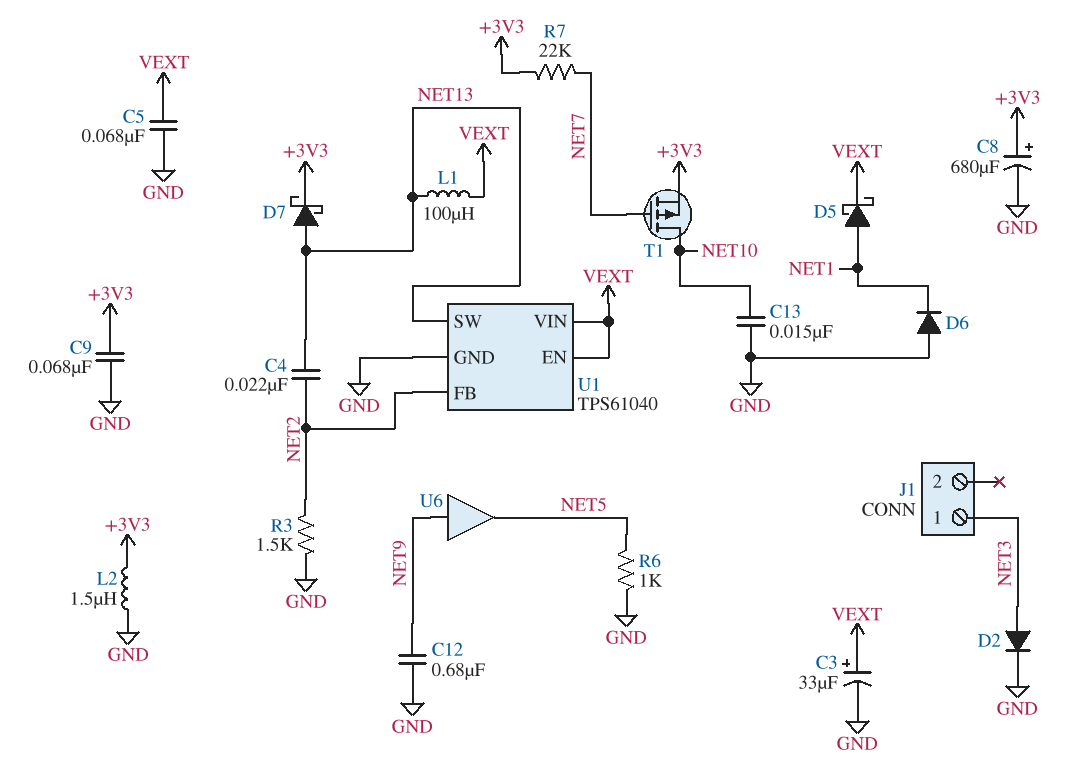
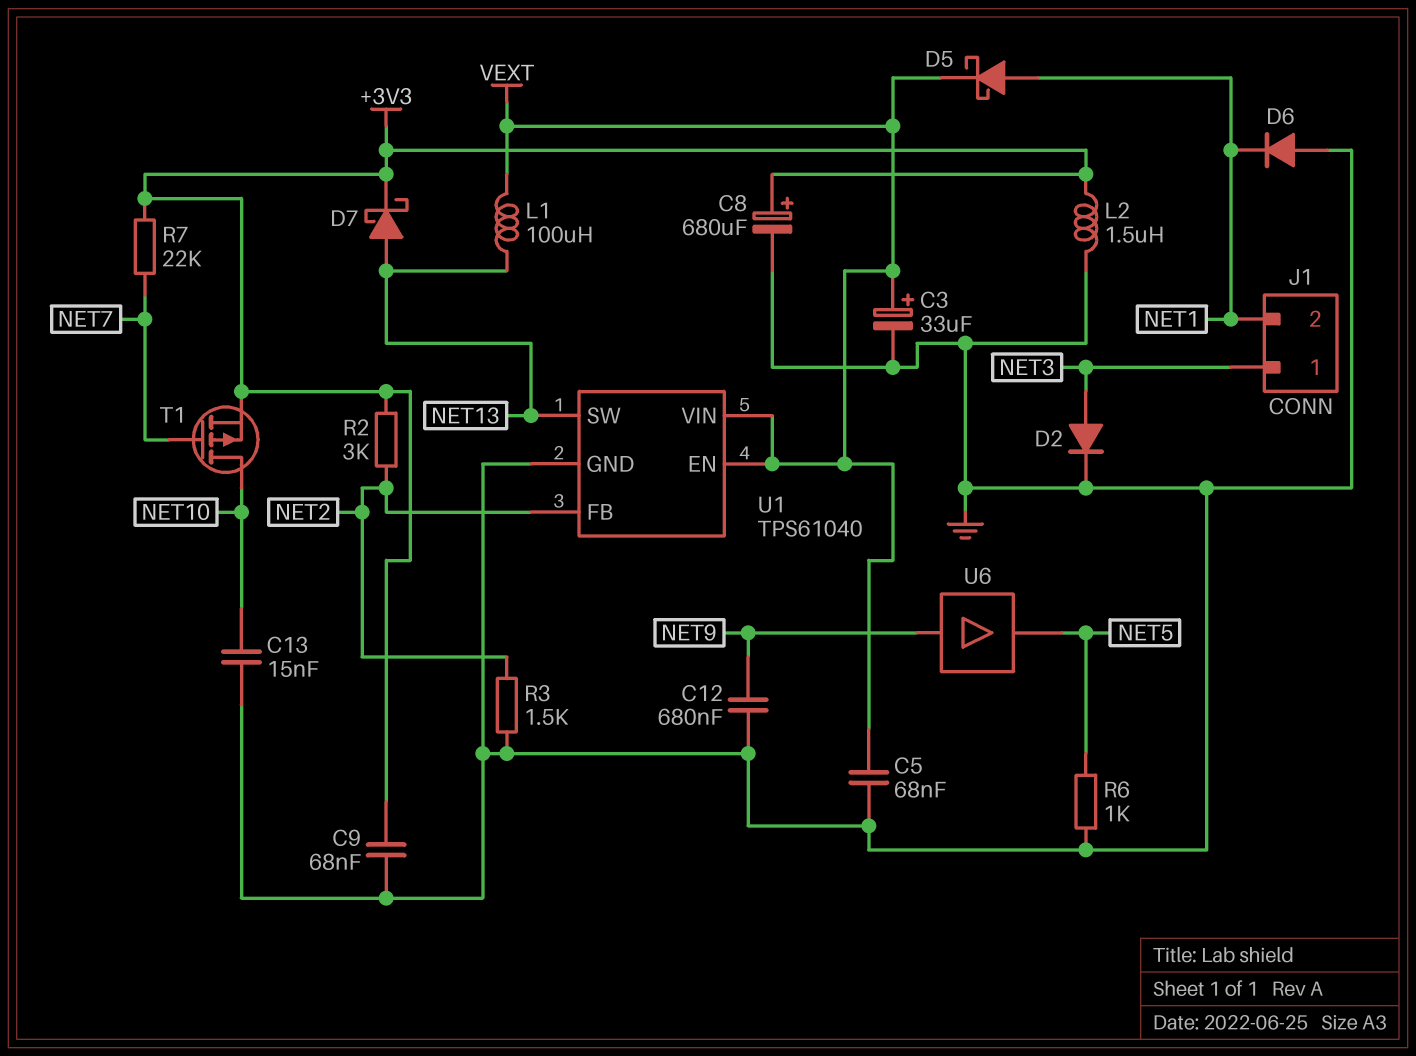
C4: 22nF (NET2, NET13) -> none
J1 pin 2: none -> NET1
R2: none -> 3k (+3V3, NET2)

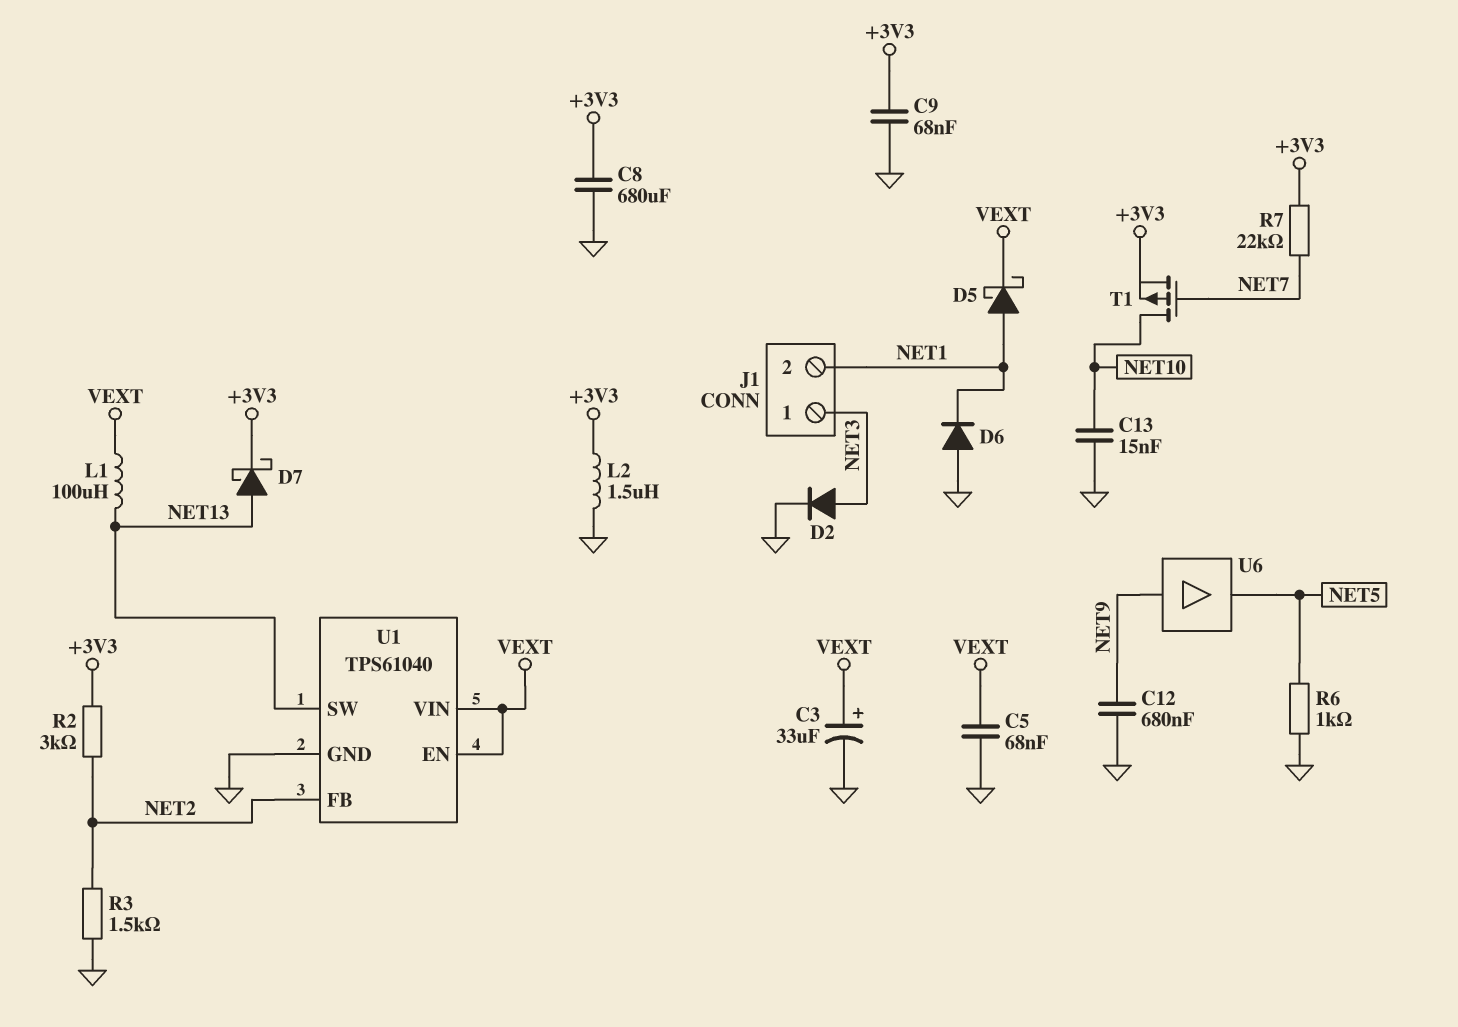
C8: 680uF (plus +3V3, minus GND) -> 680uF (+3V3, GND)

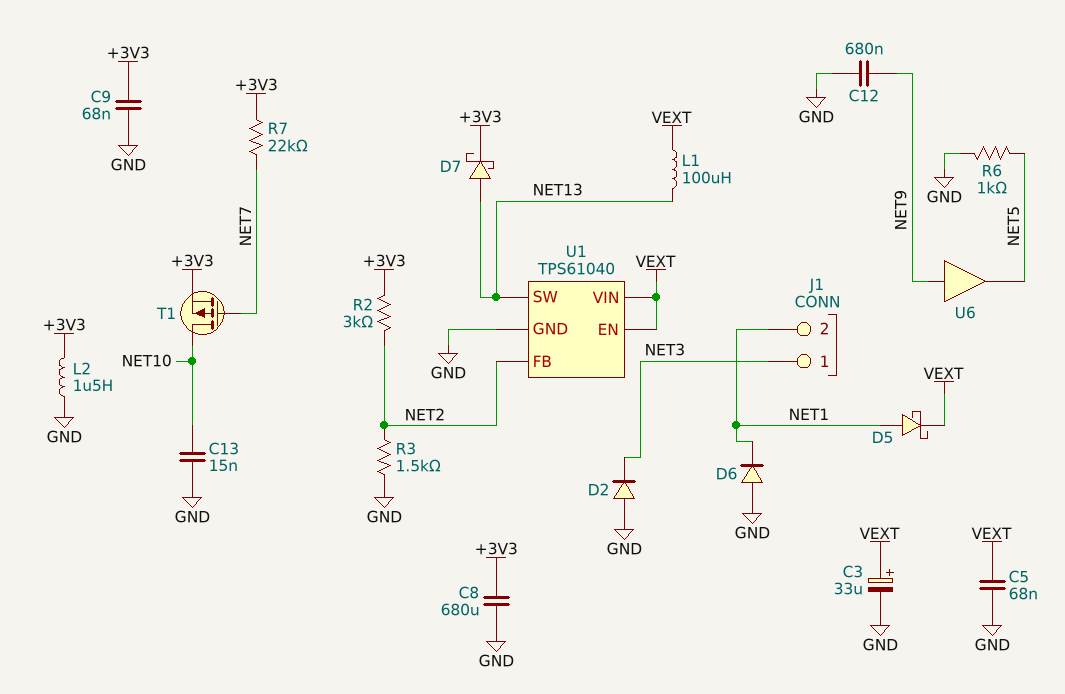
D2: diode (A NET3, K GND) -> diode (A GND, K NET3)

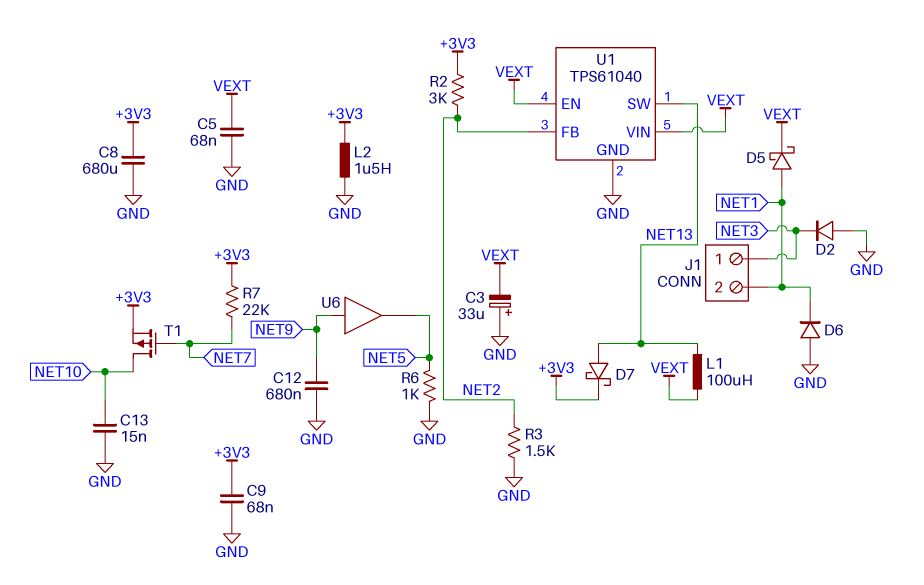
C3: 33uF (plus VEXT, minus GND) -> 33uF (plus GND, minus VEXT)

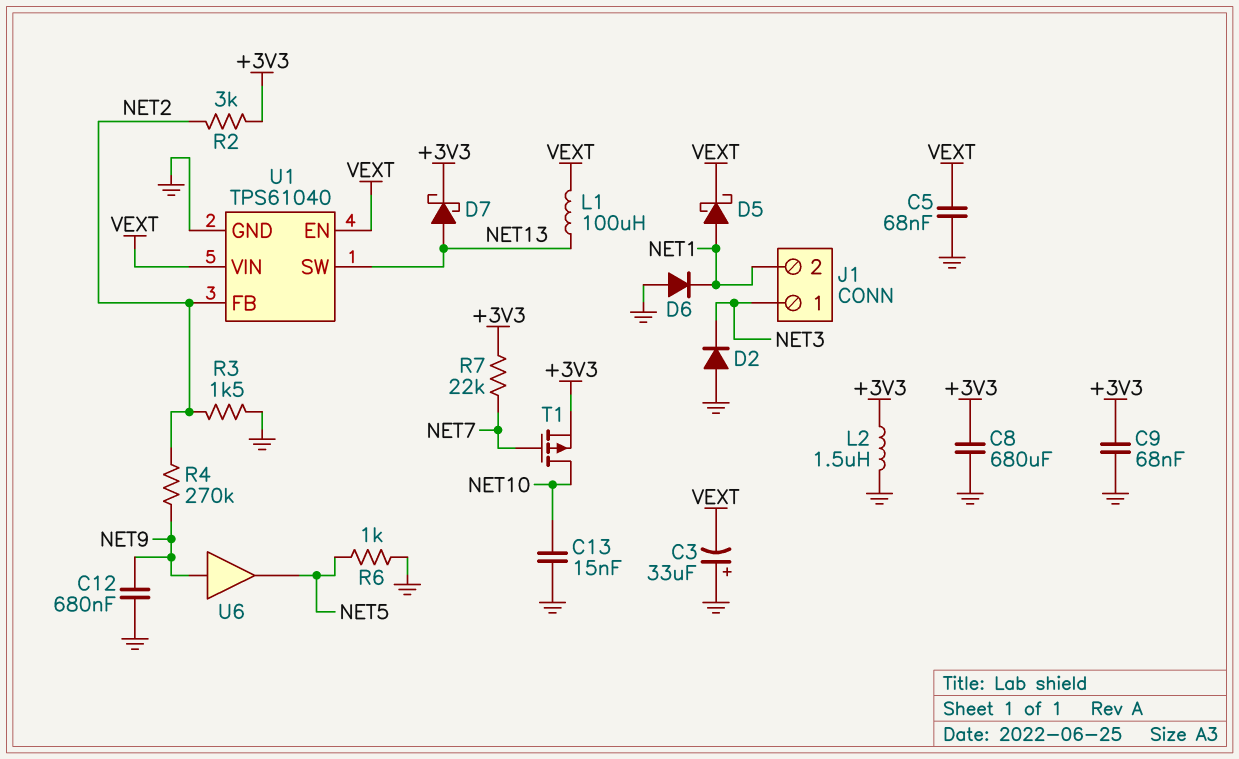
R4: none -> 270k (NET2, NET9)

